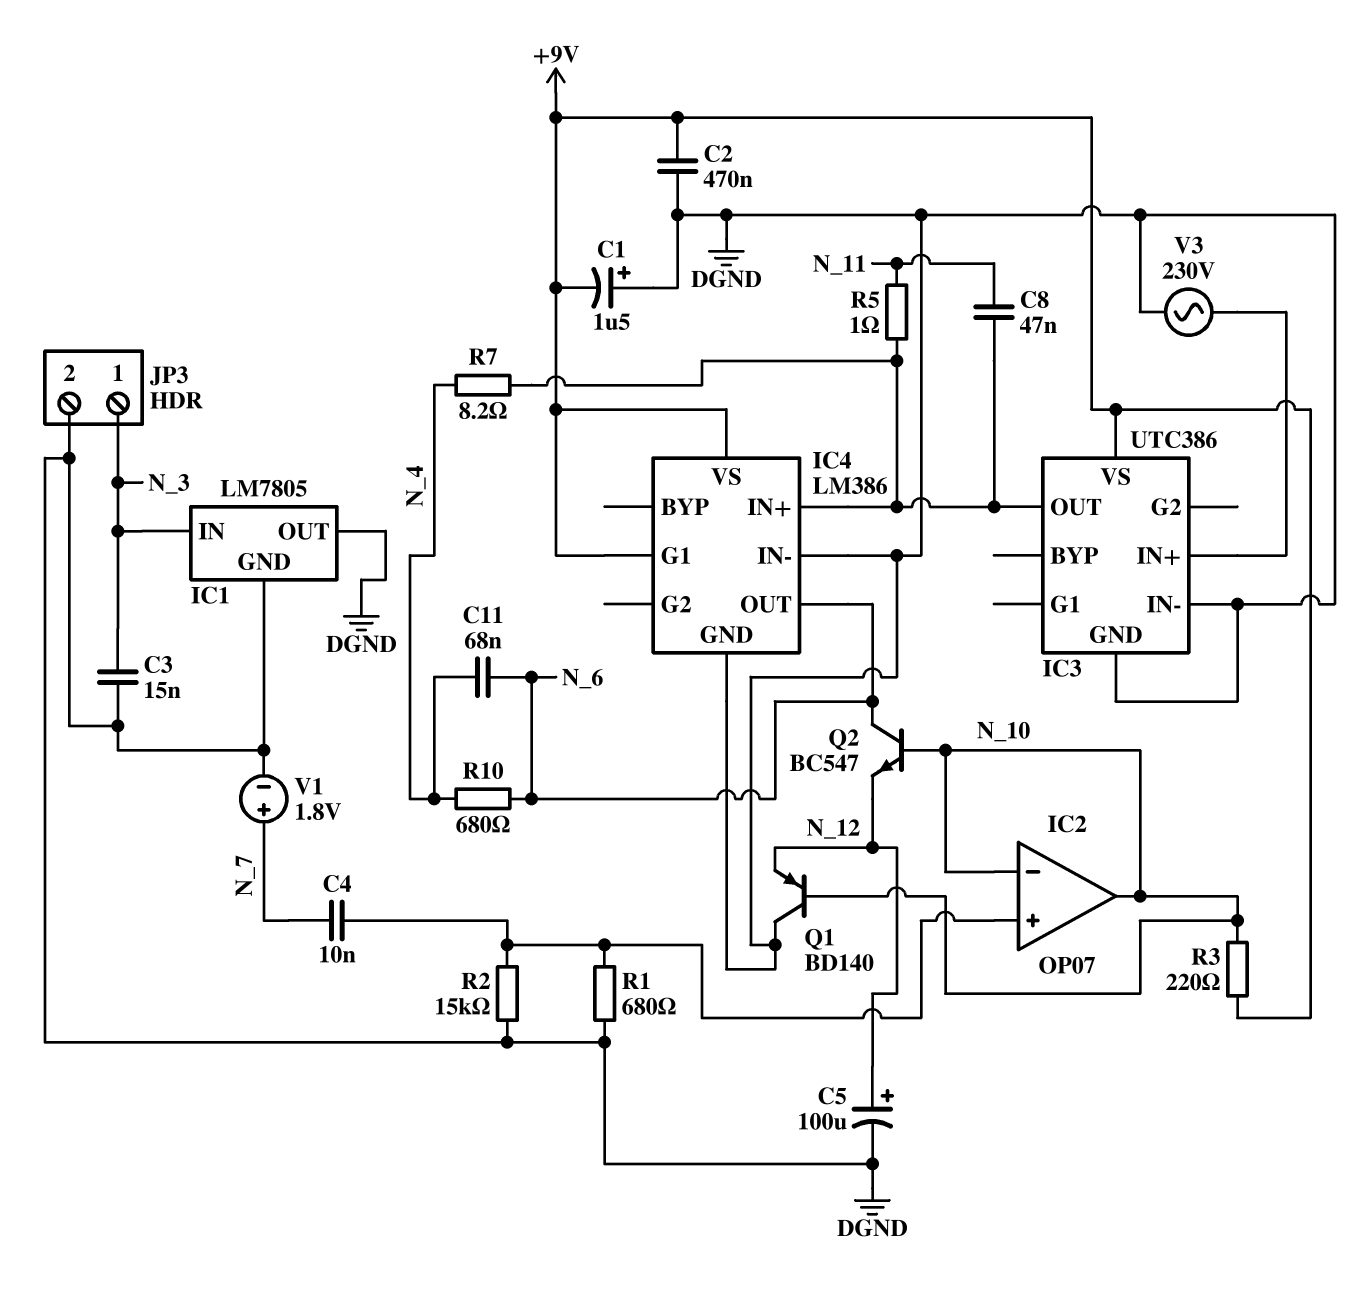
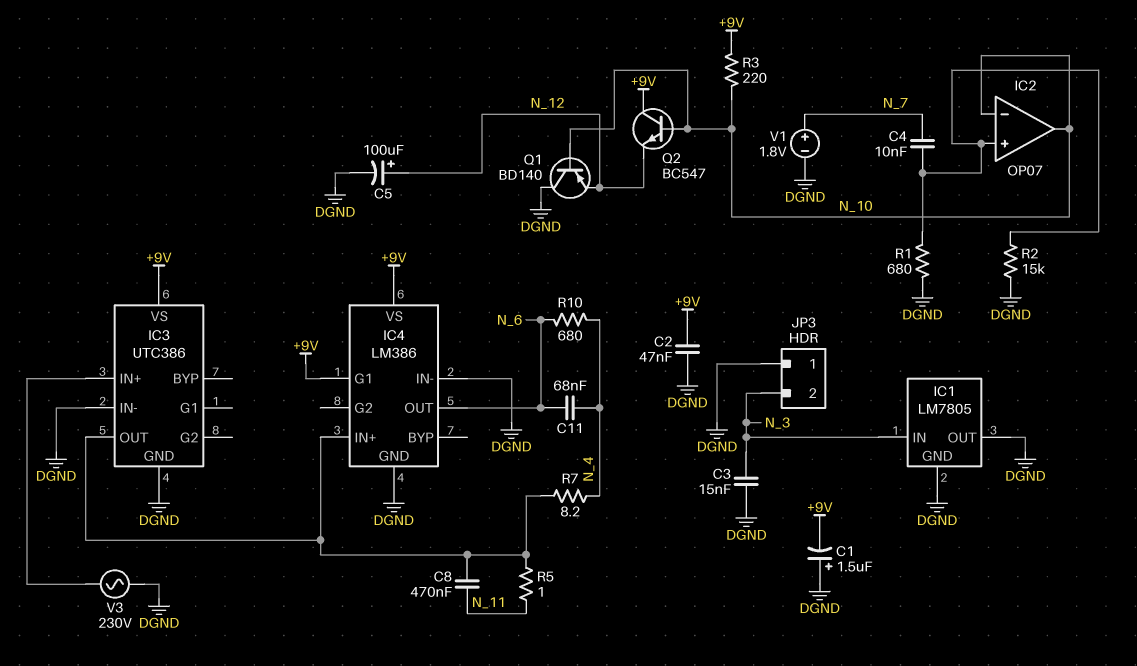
C2: 470nF (+9V, DGND) -> 47nF (+9V, DGND)
C8: 47nF (IC3/OUT, N_11) -> 470nF (IC3/OUT, N_11)
JP3 pin 1: N_3 -> DGND
JP3 pin 2: DGND -> N_3
Q2: NPN BC547 (B N_10, C N_6, E N_12) -> NPN BC547 (B N_10, C +9V, E N_12)

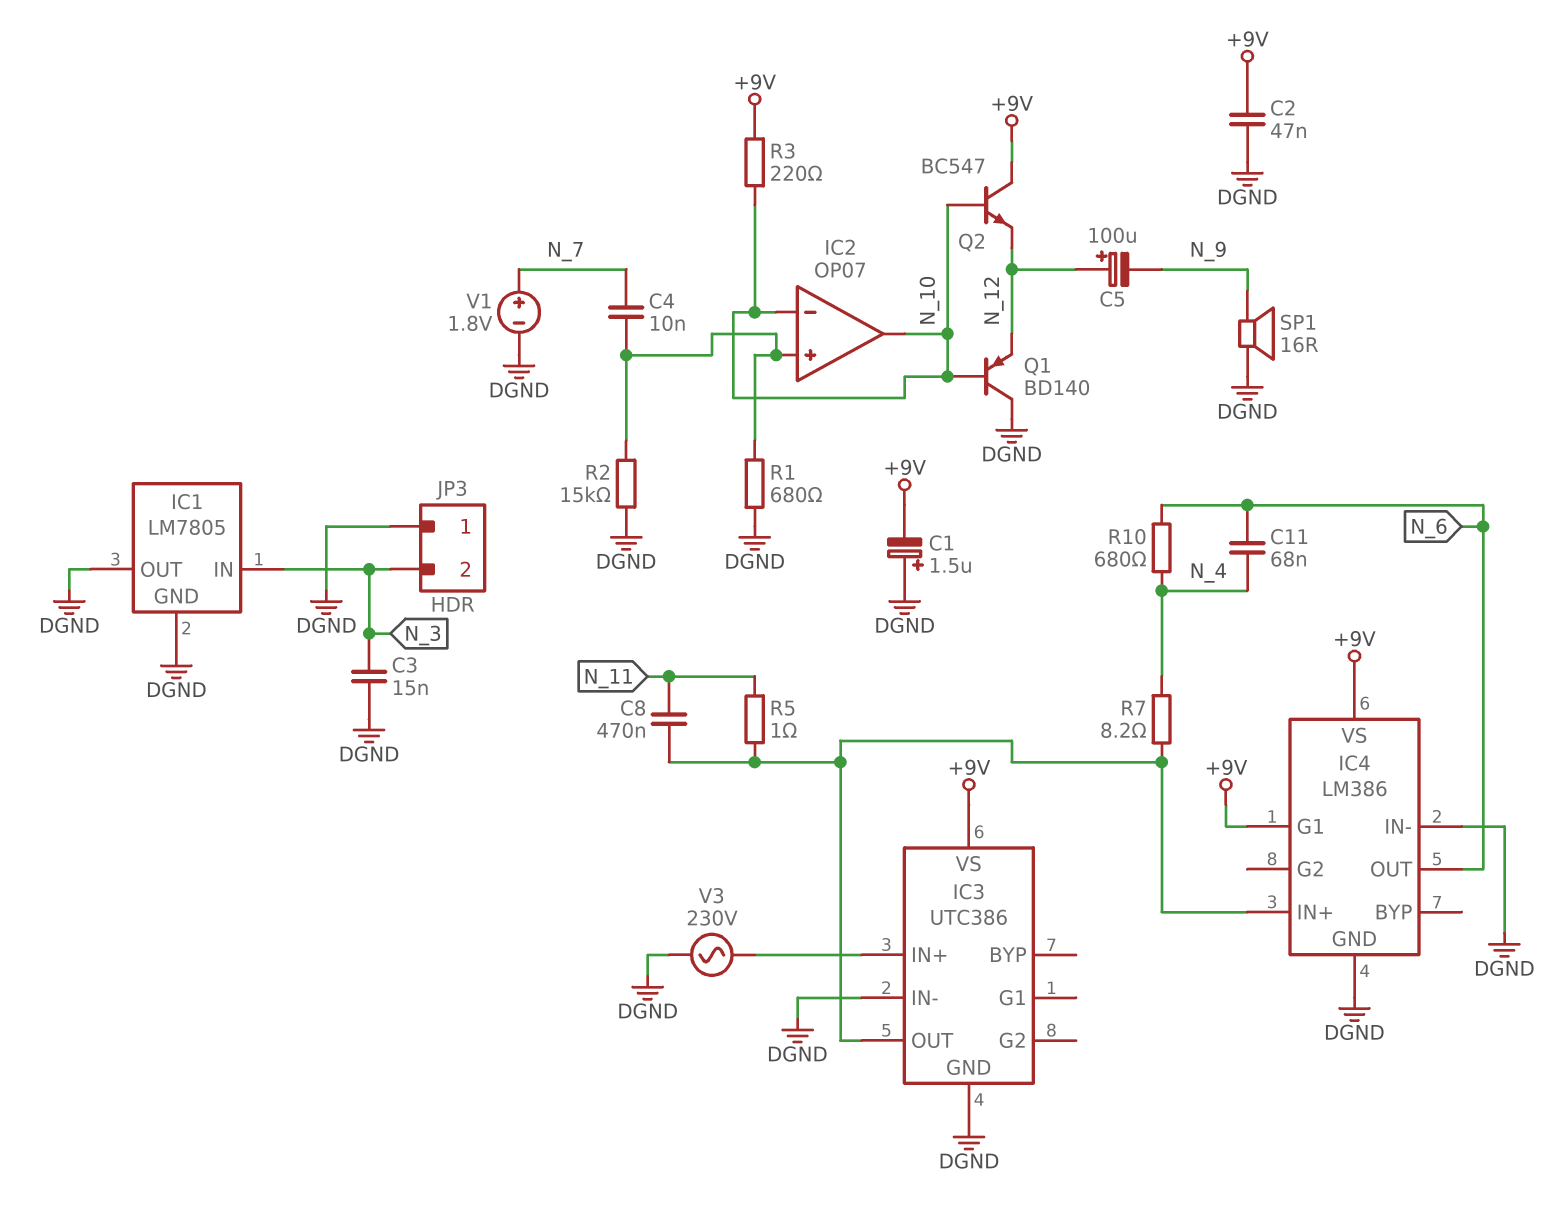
C5: 100uF (plus N_12, minus DGND) -> 100uF (plus N_12, minus N_9)
SP1: none -> speaker 16R (DGND, N_9)

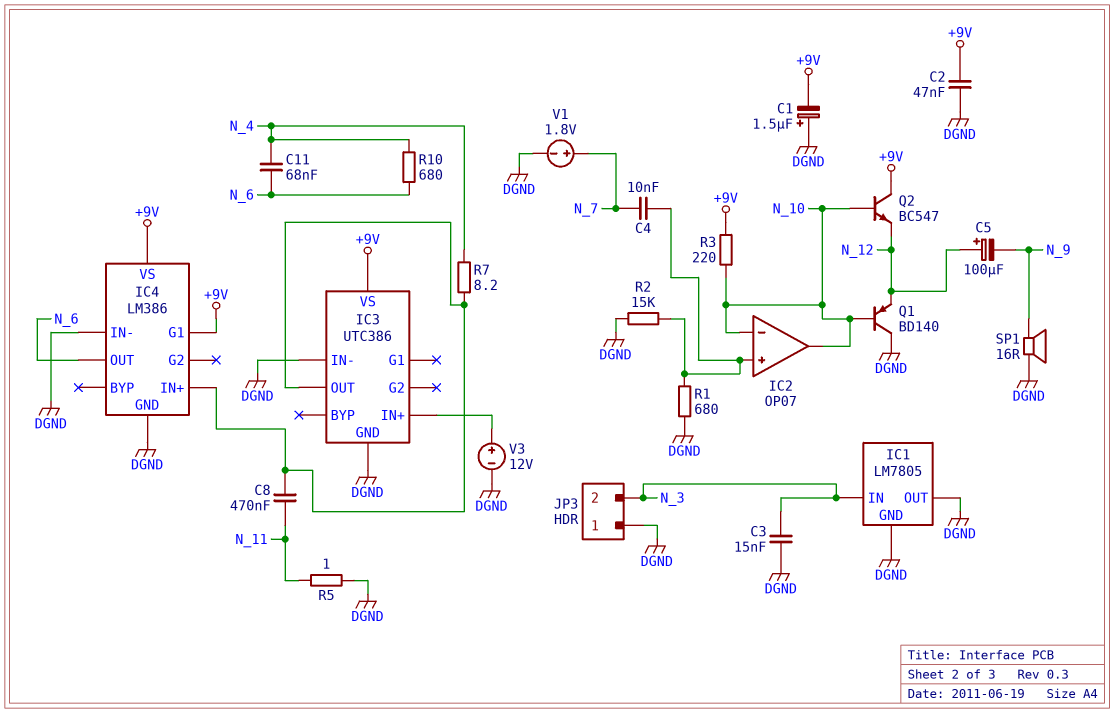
R5: 1 (IC3/OUT, N_11) -> 1 (DGND, N_11)
V3: AC 230V (DGND, IC3/IN+) -> 12V (plus IC3/IN+, minus DGND)

